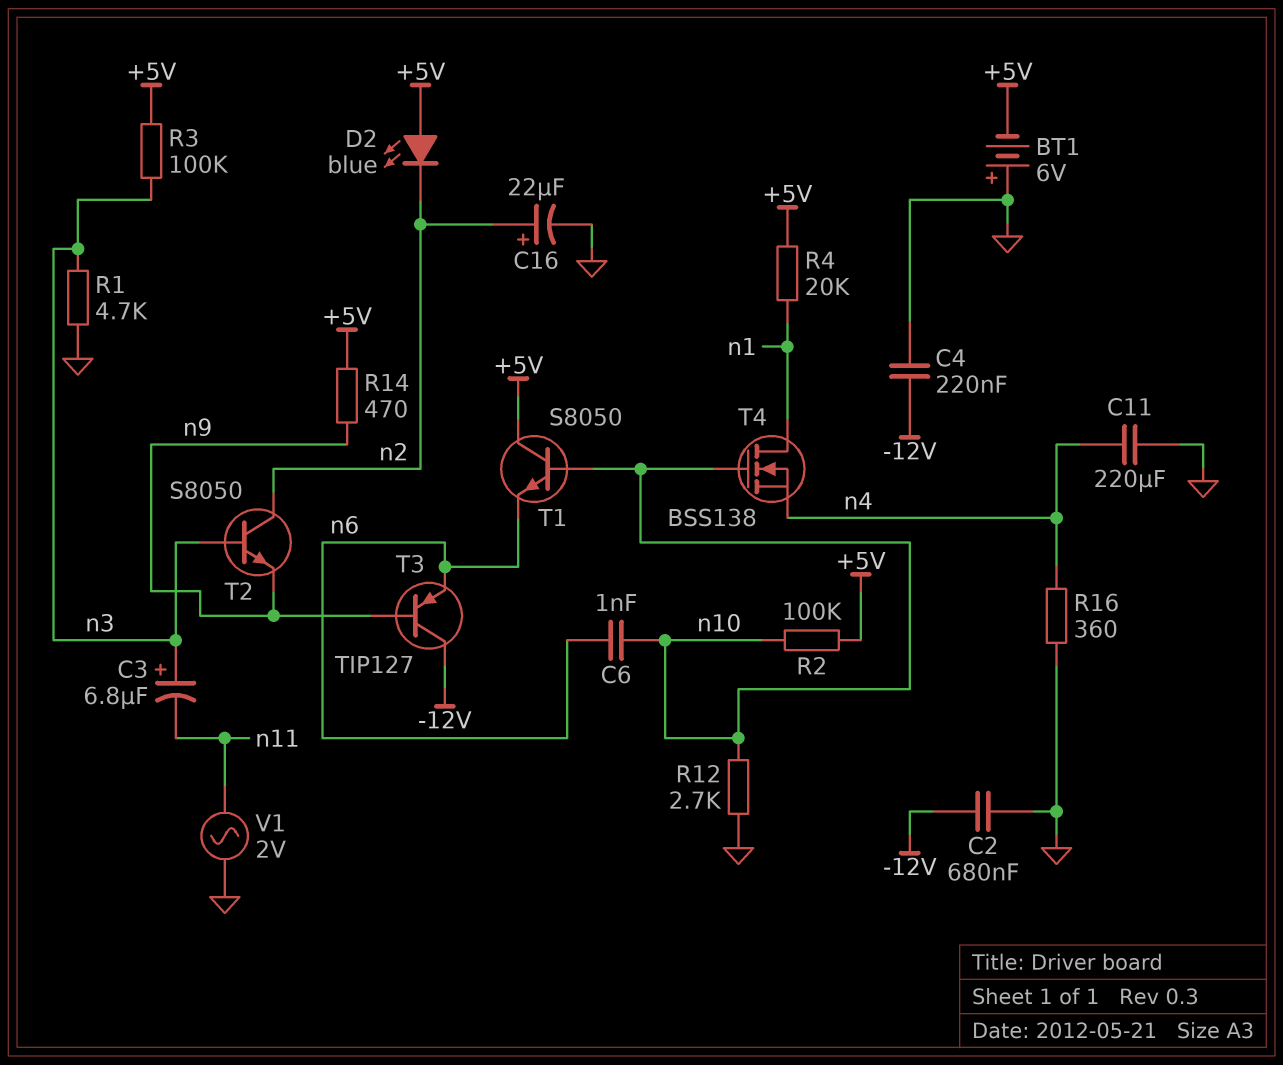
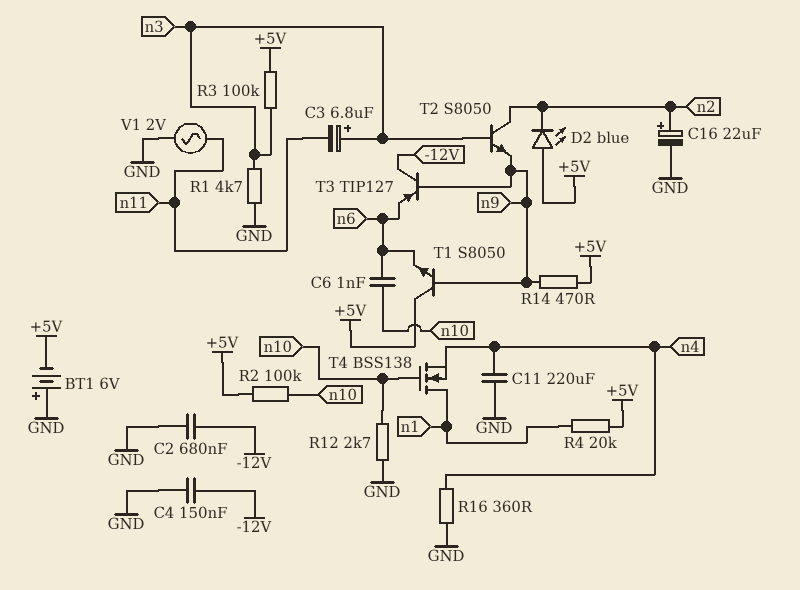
C4: 220nF (-12V, GND) -> 150nF (-12V, GND)
T1: NPN S8050 (B n10, C +5V, E n6) -> NPN S8050 (B n9, C +5V, E n6)

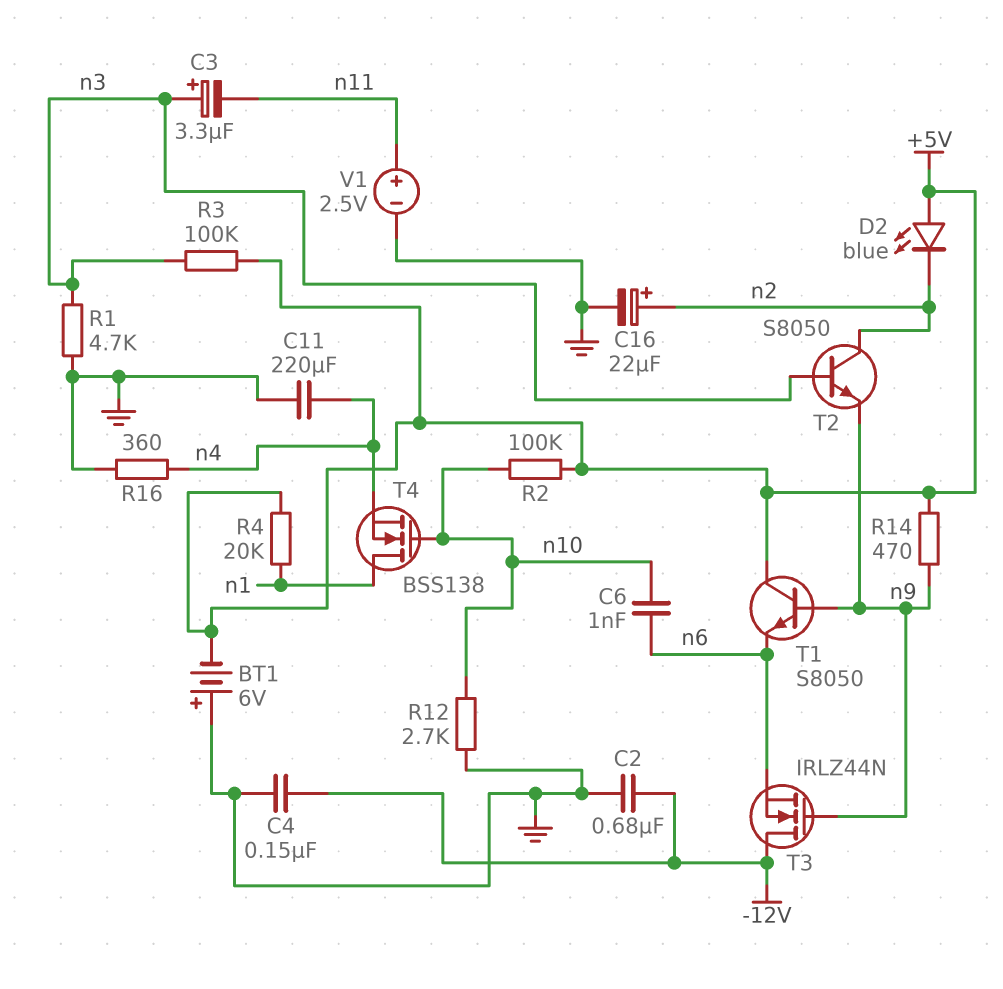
C3: 6.8uF (plus n3, minus n11) -> 3.3uF (plus n3, minus n11)
T3: PNP TIP127 (B n9, C -12V, E n6) -> NMOS IRLZ44N (G n9, D -12V, S n6)
V1: AC 2V (GND, n11) -> 2.5V (plus n11, minus GND)

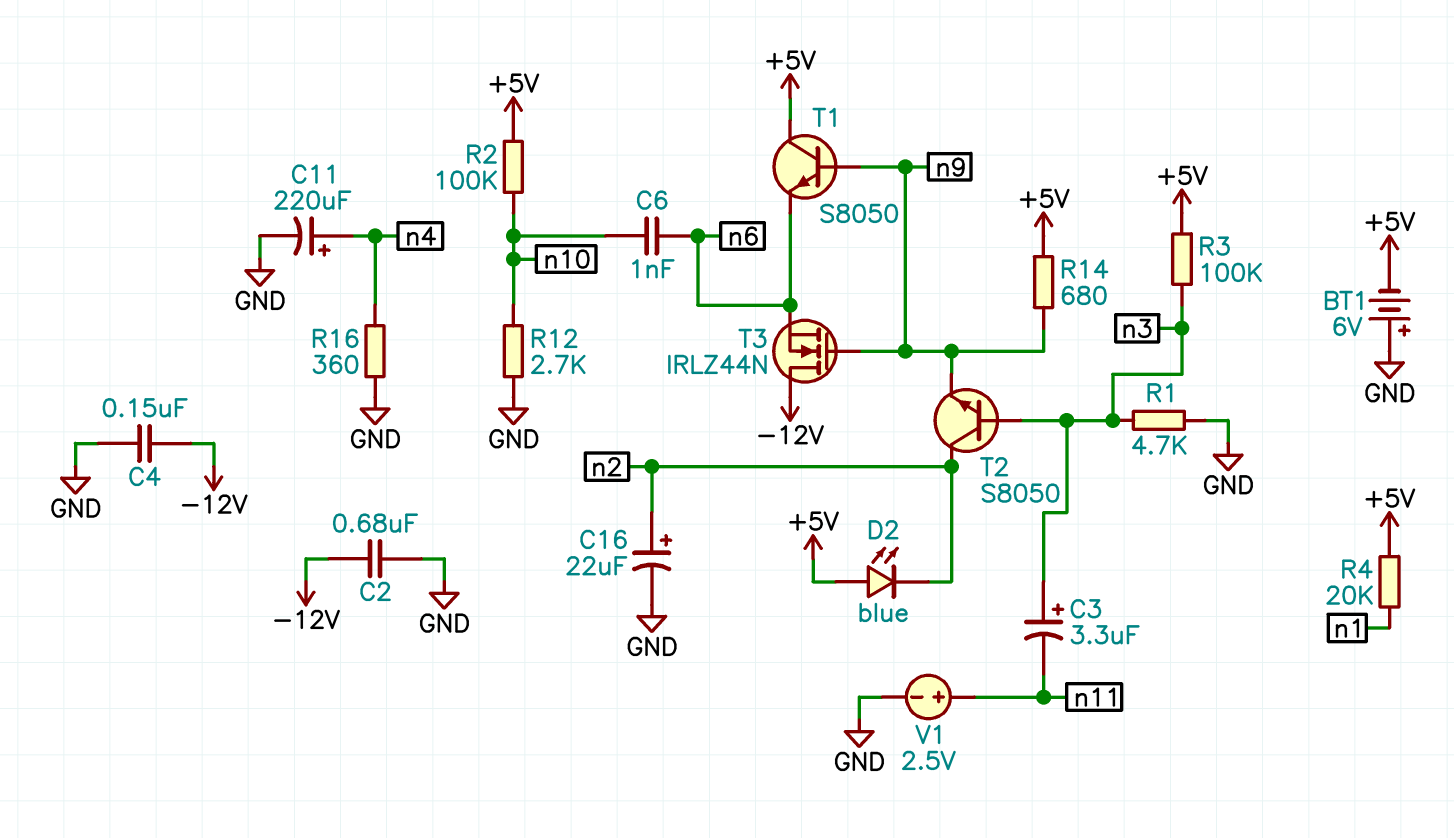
C11: 220uF (GND, n4) -> 220uF (plus n4, minus GND)
R14: 470 (+5V, n9) -> 680 (+5V, n9)
T4: NMOS BSS138 (G n10, D n1, S n4) -> none

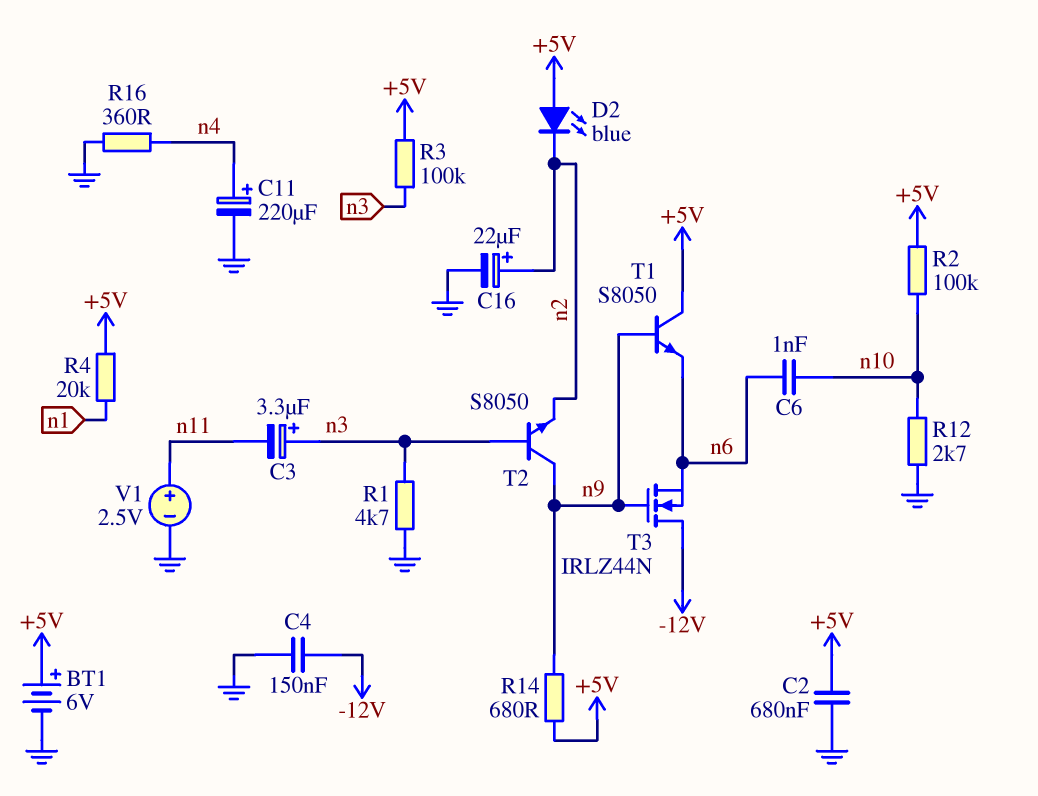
BT1: 6V (plus GND, minus +5V) -> 6V (plus +5V, minus GND)
C2: 680nF (-12V, GND) -> 680nF (+5V, GND)
T2: NPN S8050 (B n3, C n2, E n9) -> NPN S8050 (B n3, C n9, E n2)

